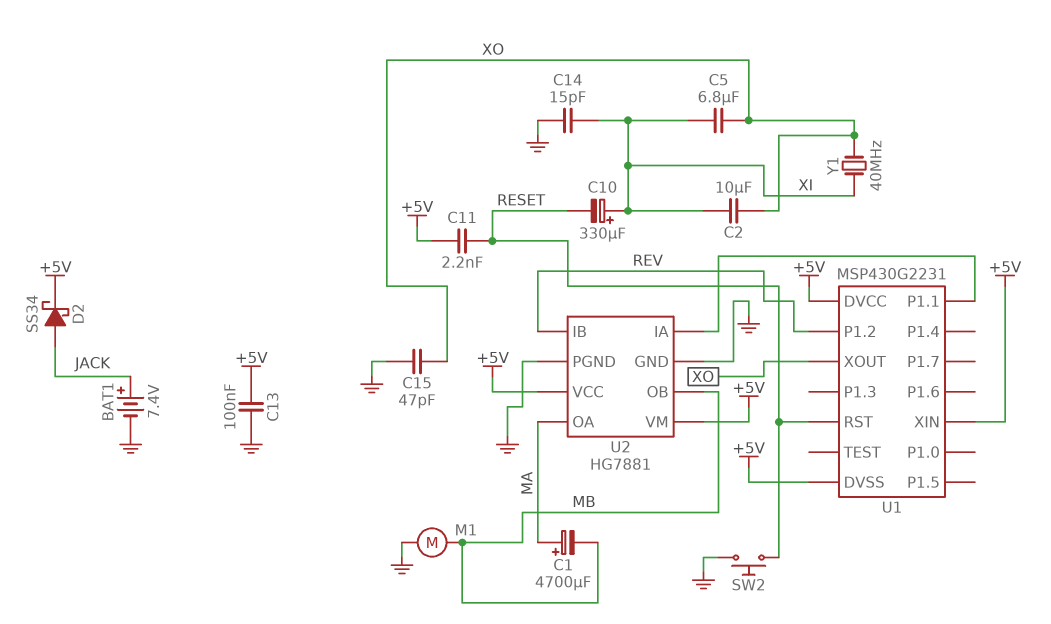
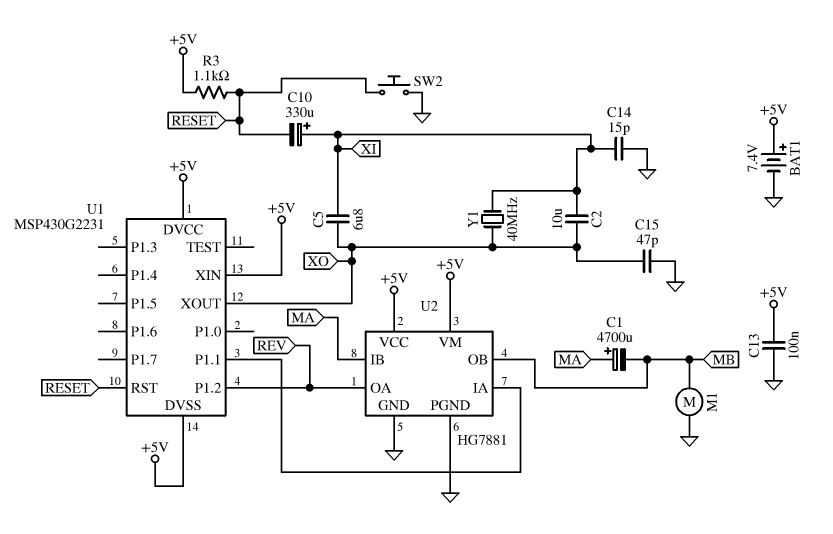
BAT1: 7.4V (plus JACK, minus GND) -> 7.4V (plus +5V, minus GND)
C11: 2.2nF (+5V, RESET) -> none
D2: schottky SS34 (A JACK, K +5V) -> none
R3: none -> 1.1k (+5V, RESET)
U2 pin IB: REV -> MA
U2 pin OA: MA -> REV

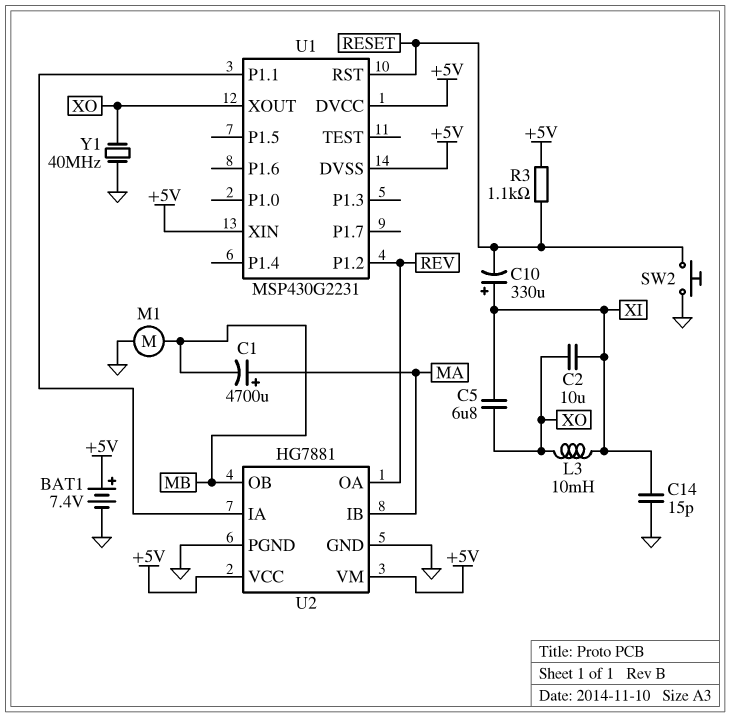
C13: 100nF (+5V, GND) -> none
C15: 47pF (GND, XO) -> none
L3: none -> 10mH (XI, XO)
Y1: 40MHz (XI, XO) -> 40MHz (GND, XO)

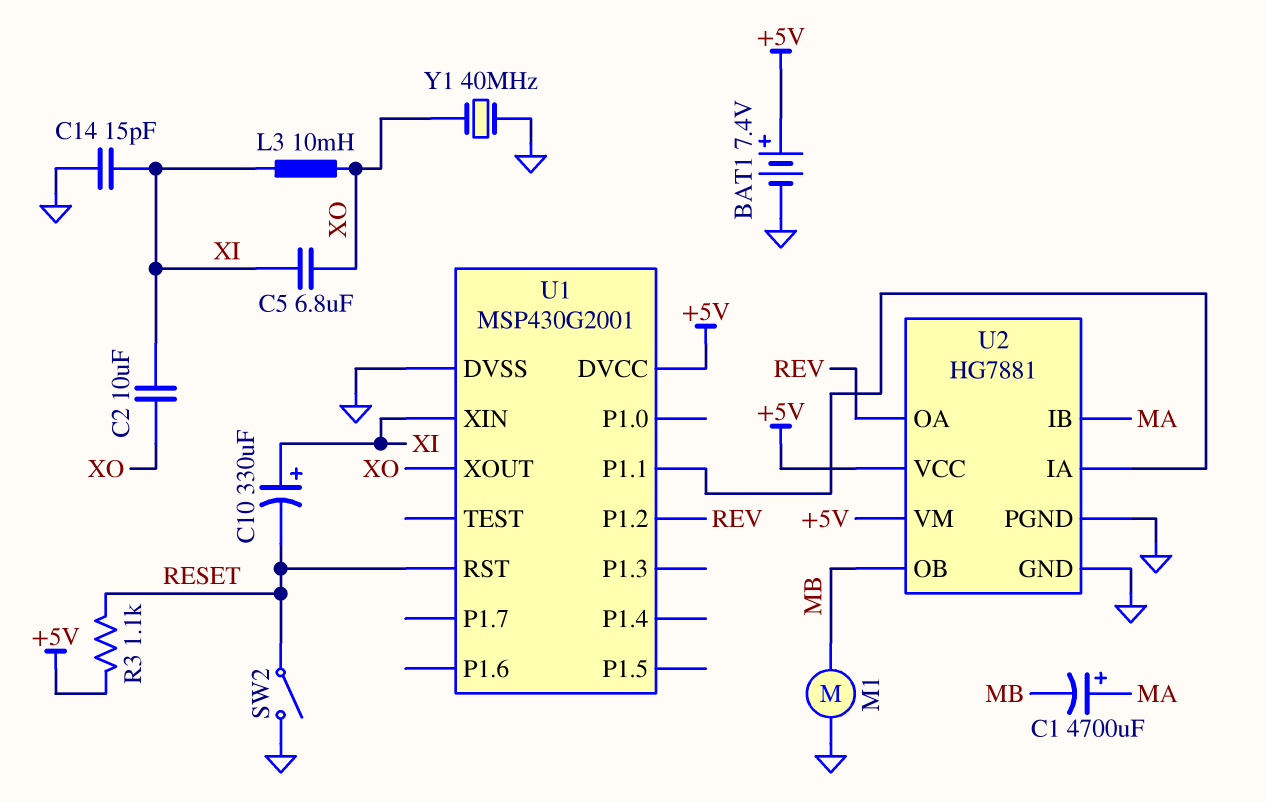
SW2: button (GND, RESET) -> switch (GND, RESET)
U1: MSP430G2231 -> MSP430G2001
U1 pin DVSS: +5V -> GND
U1 pin XIN: +5V -> XI

